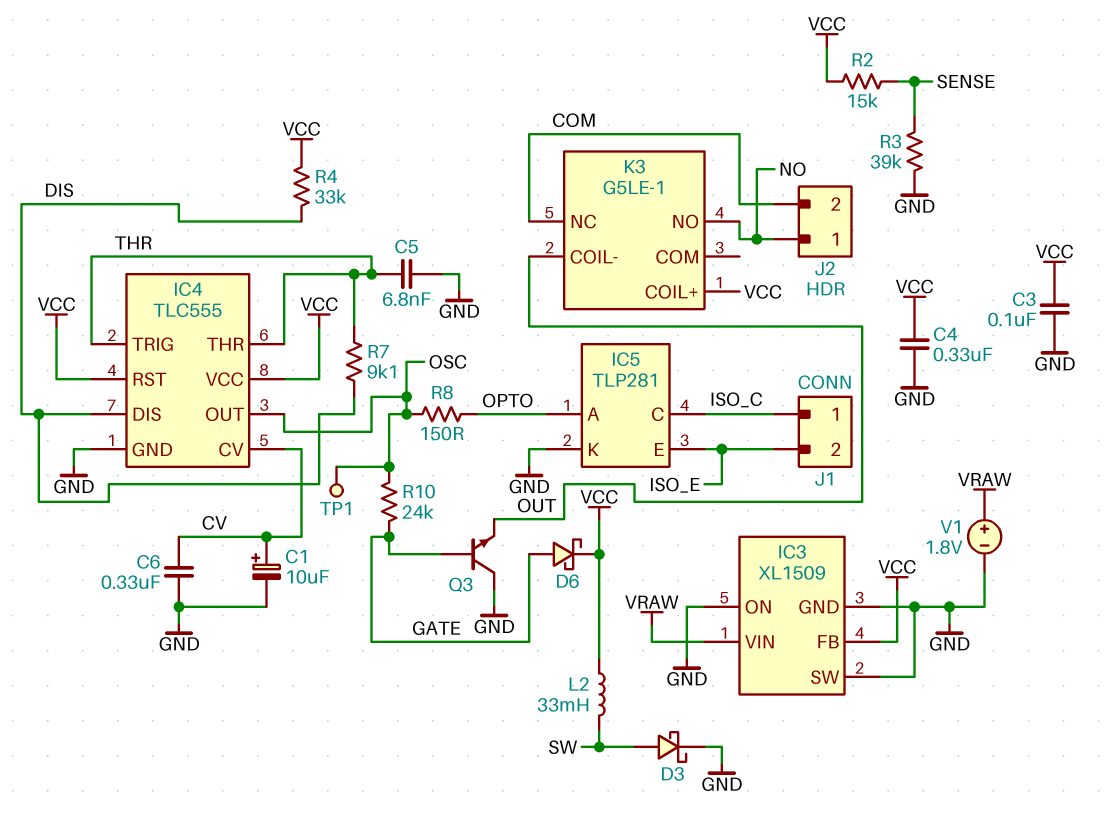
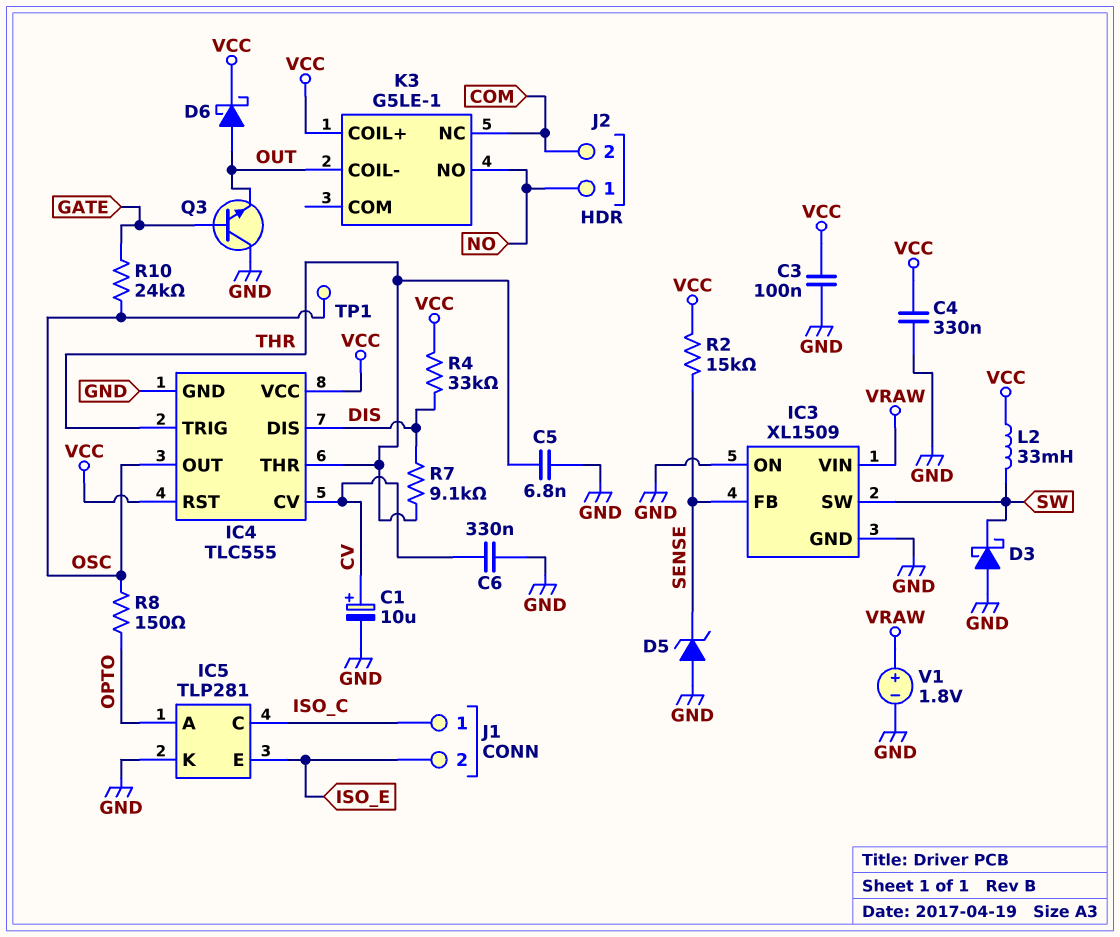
D3: schottky (A SW, K GND) -> schottky (A GND, K SW)
D5: none -> zener (A GND, K SENSE)
D6: schottky (A GATE, K VCC) -> schottky (A OUT, K VCC)
IC3 pin FB: VCC -> SENSE
IC3 pin SW: GND -> SW
R3: 39k (GND, SENSE) -> none

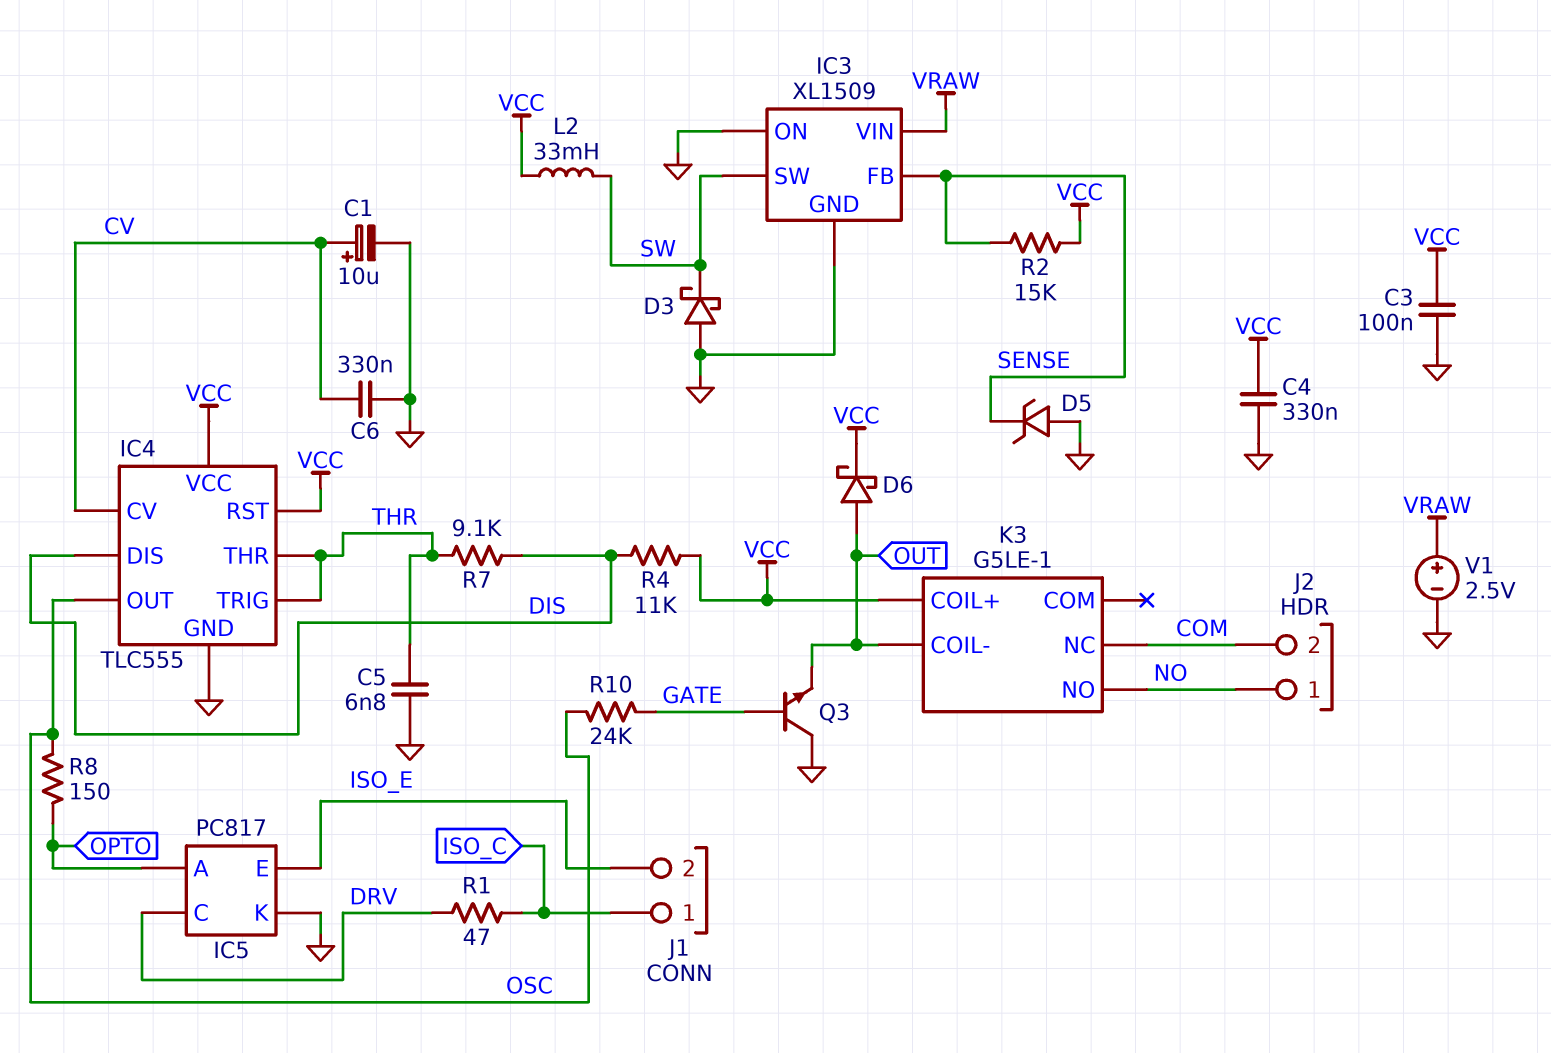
IC5: TLP281 -> PC817
IC5 pin C: ISO_C -> DRV
R1: none -> 47 (DRV, ISO_C)
R4: 33k (DIS, VCC) -> 11k (DIS, VCC)
TP1: test point (OSC) -> none
V1: 1.8V (plus VRAW, minus GND) -> 2.5V (plus VRAW, minus GND)

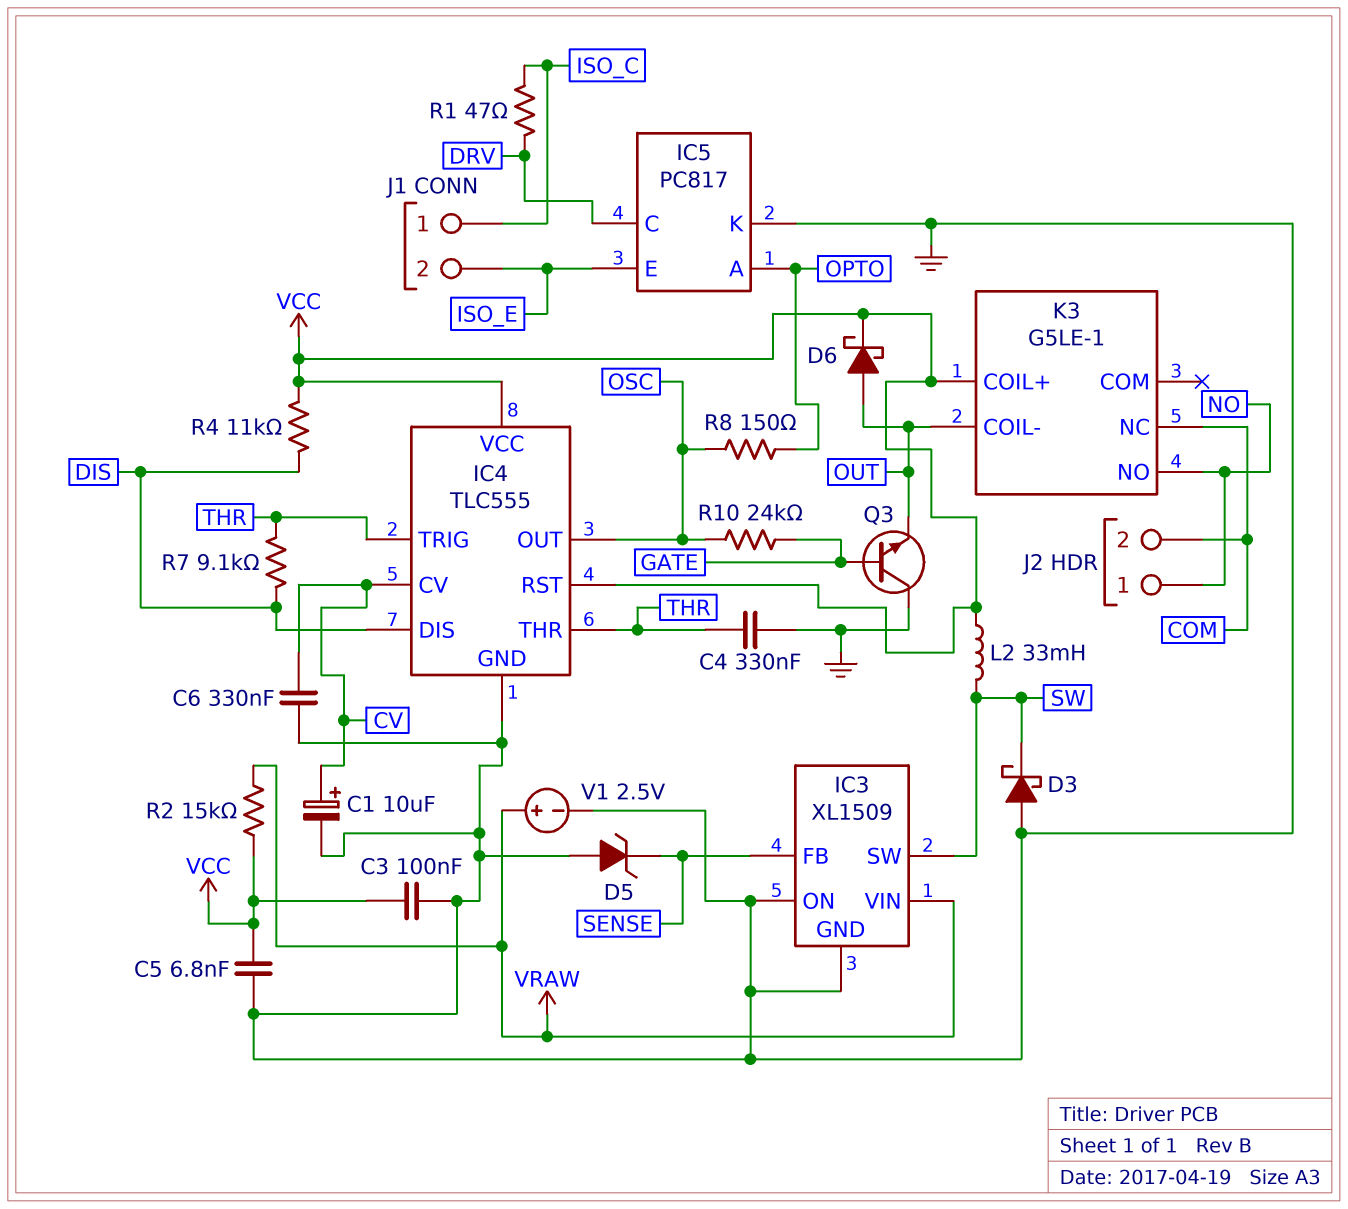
C4: 330nF (GND, VCC) -> 330nF (GND, THR)
C5: 6.8nF (GND, THR) -> 6.8nF (GND, VCC)
R2: 15k (SENSE, VCC) -> 15k (VCC, VRAW)

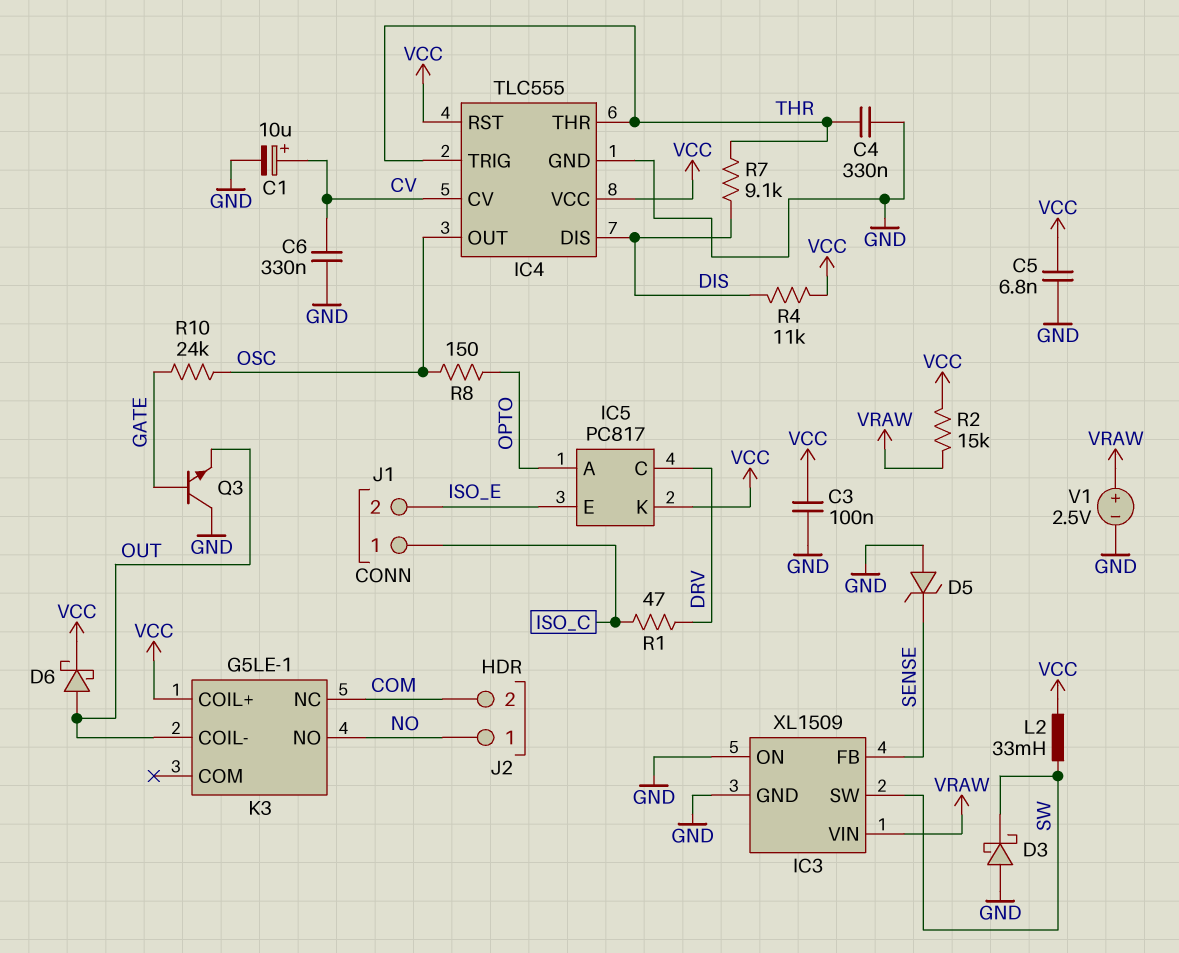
IC5 pin K: GND -> VCC

